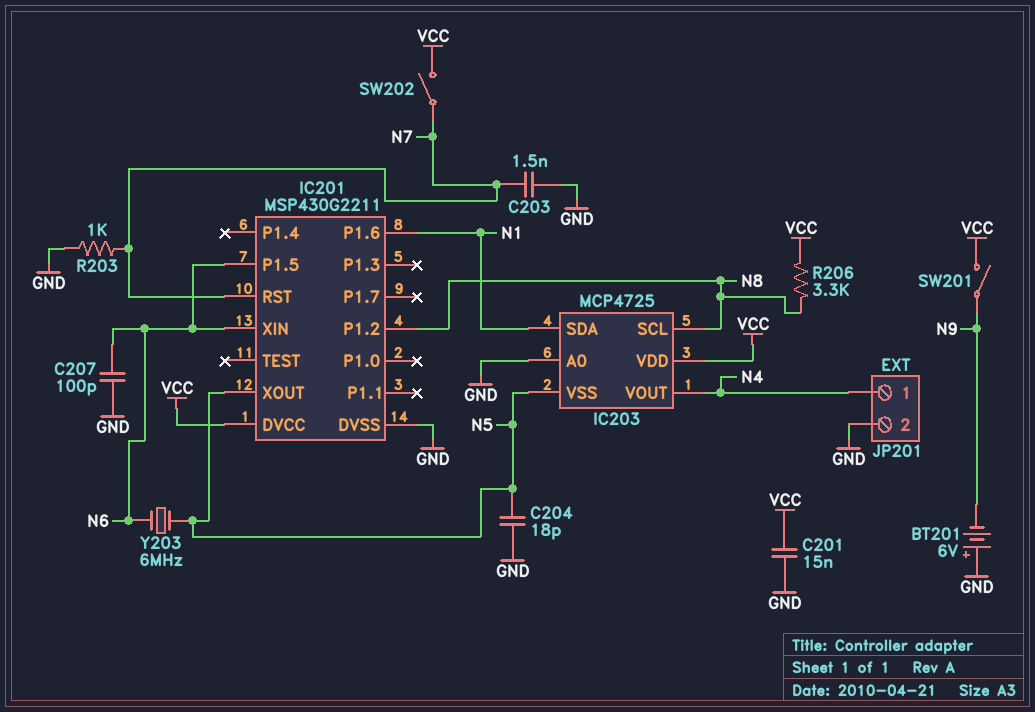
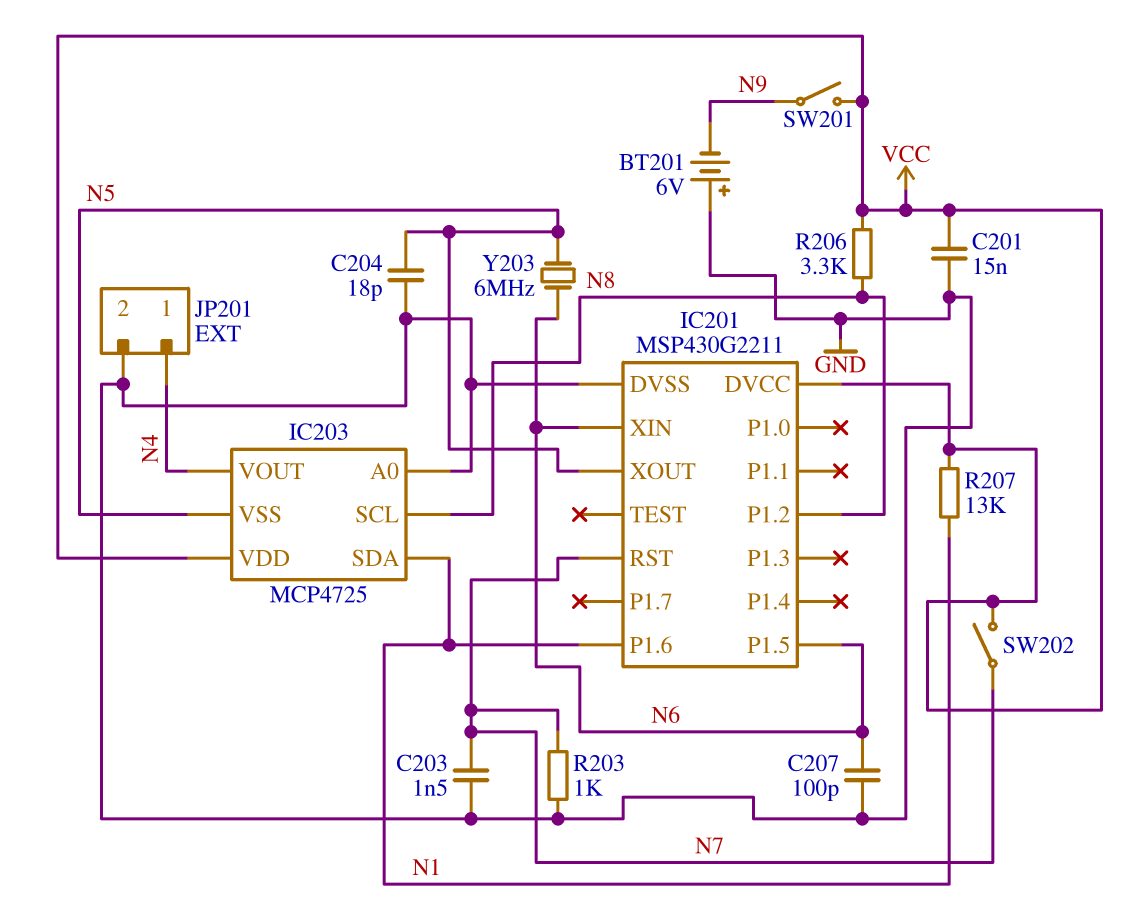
R207: none -> 13k (N1, VCC)

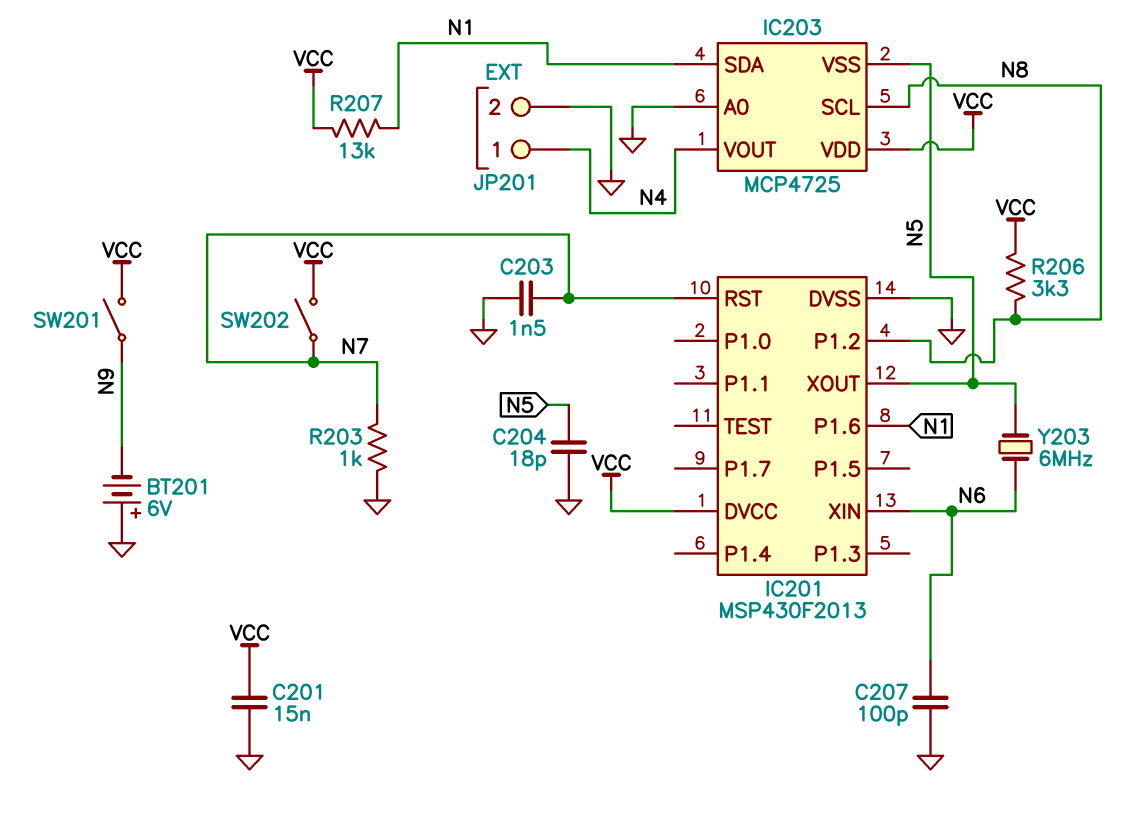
IC201: MSP430G2211 -> MSP430F2013
IC201 pin P1.5: N6 -> none

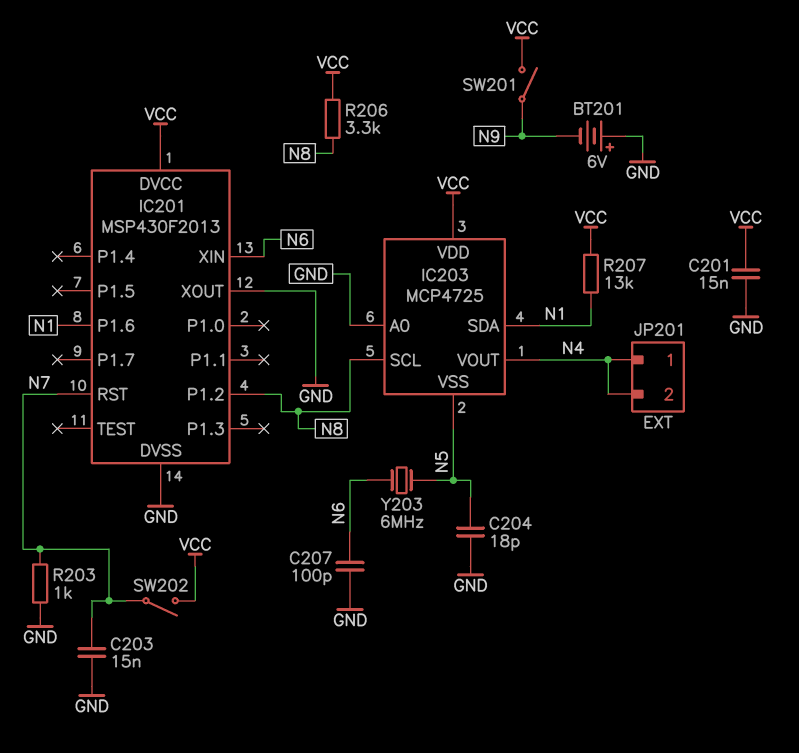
C203: 1.5nF (GND, N7) -> 15nF (GND, N7)
IC201 pin XOUT: N5 -> GND
JP201 pin 2: GND -> N4

